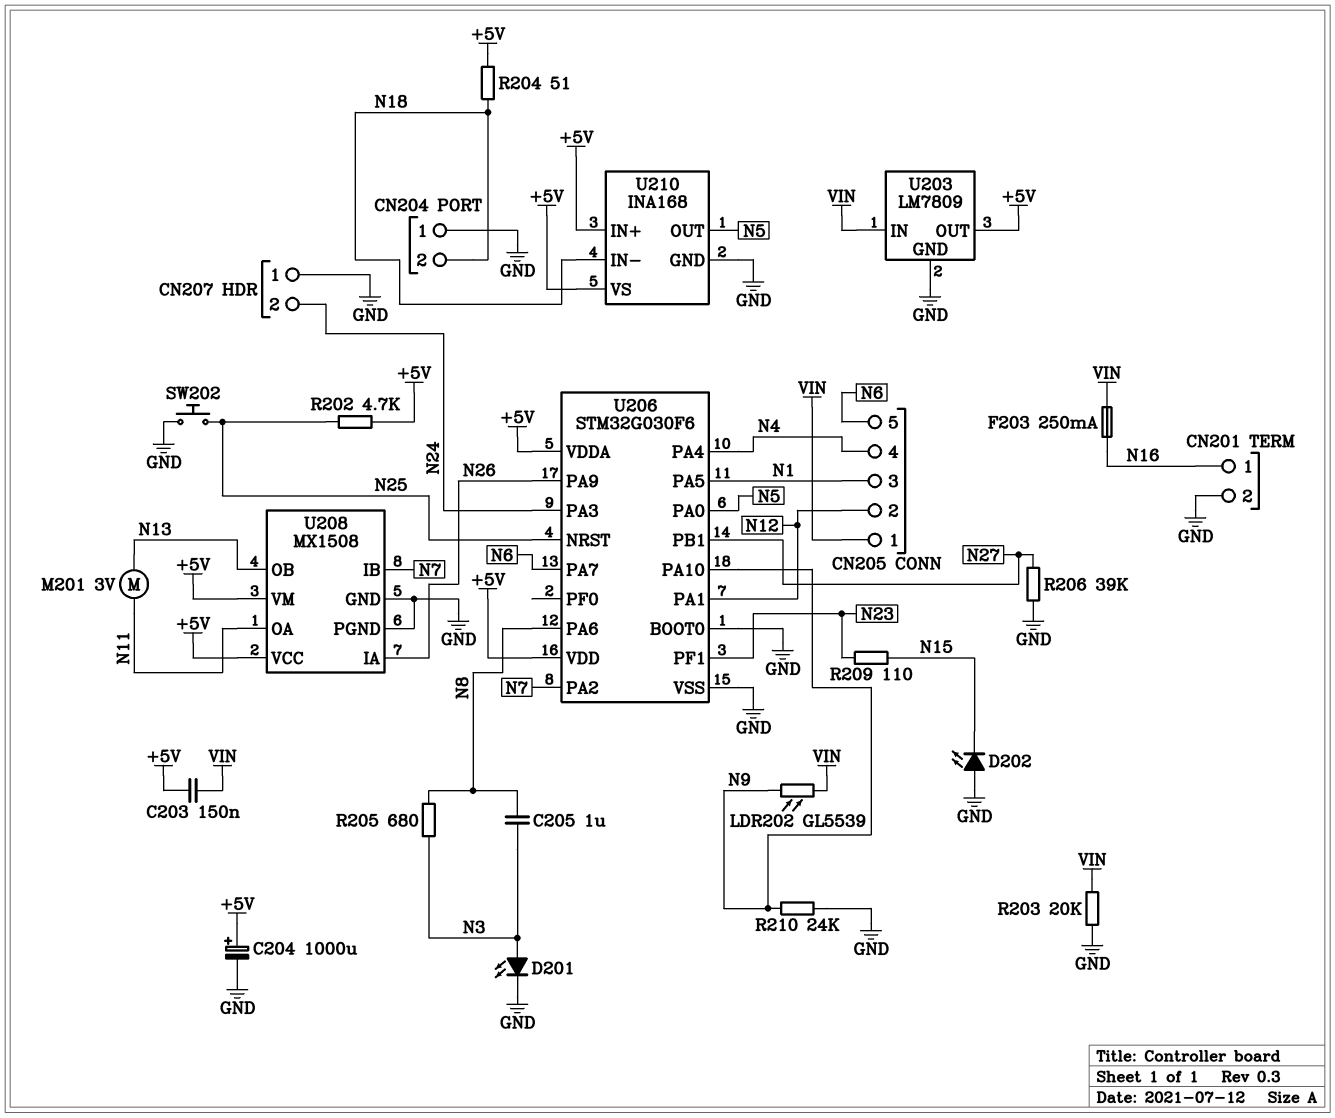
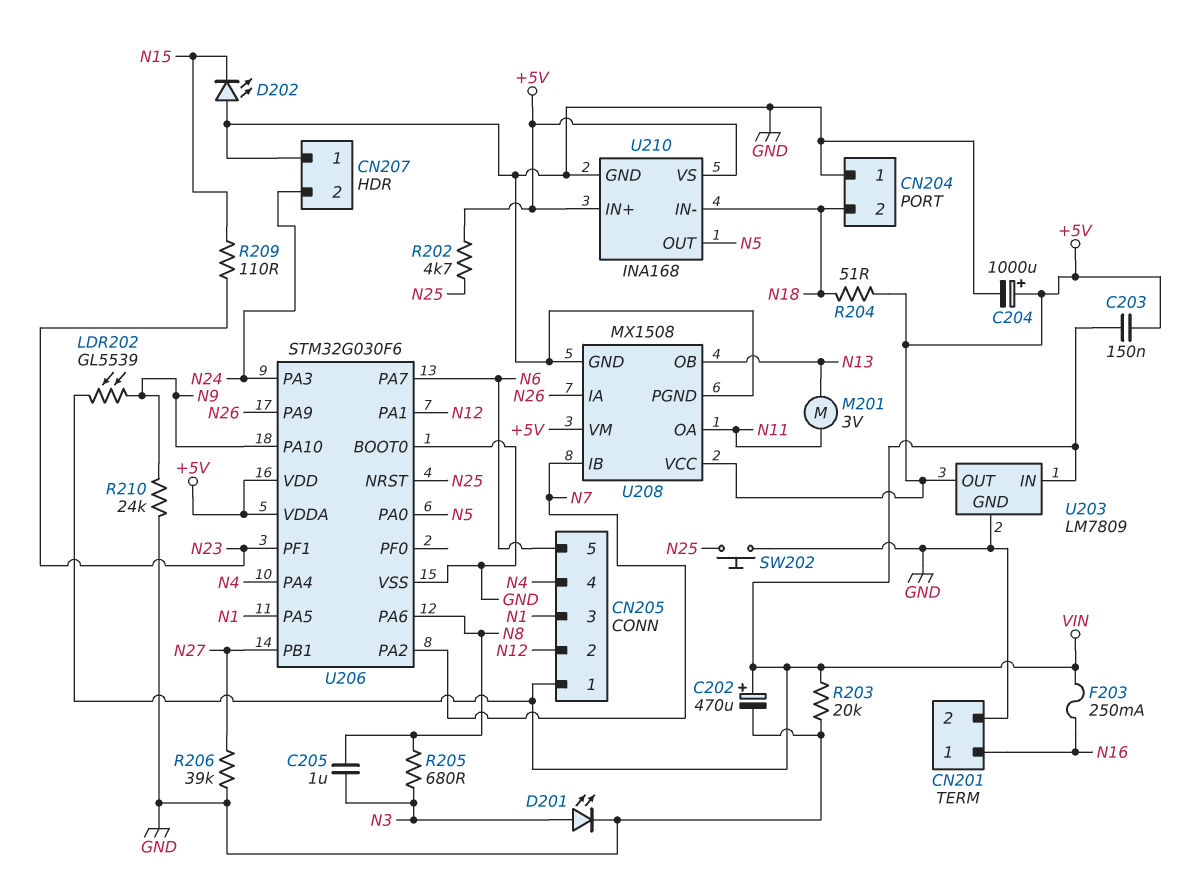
C202: none -> 470uF (plus VIN, minus GND)

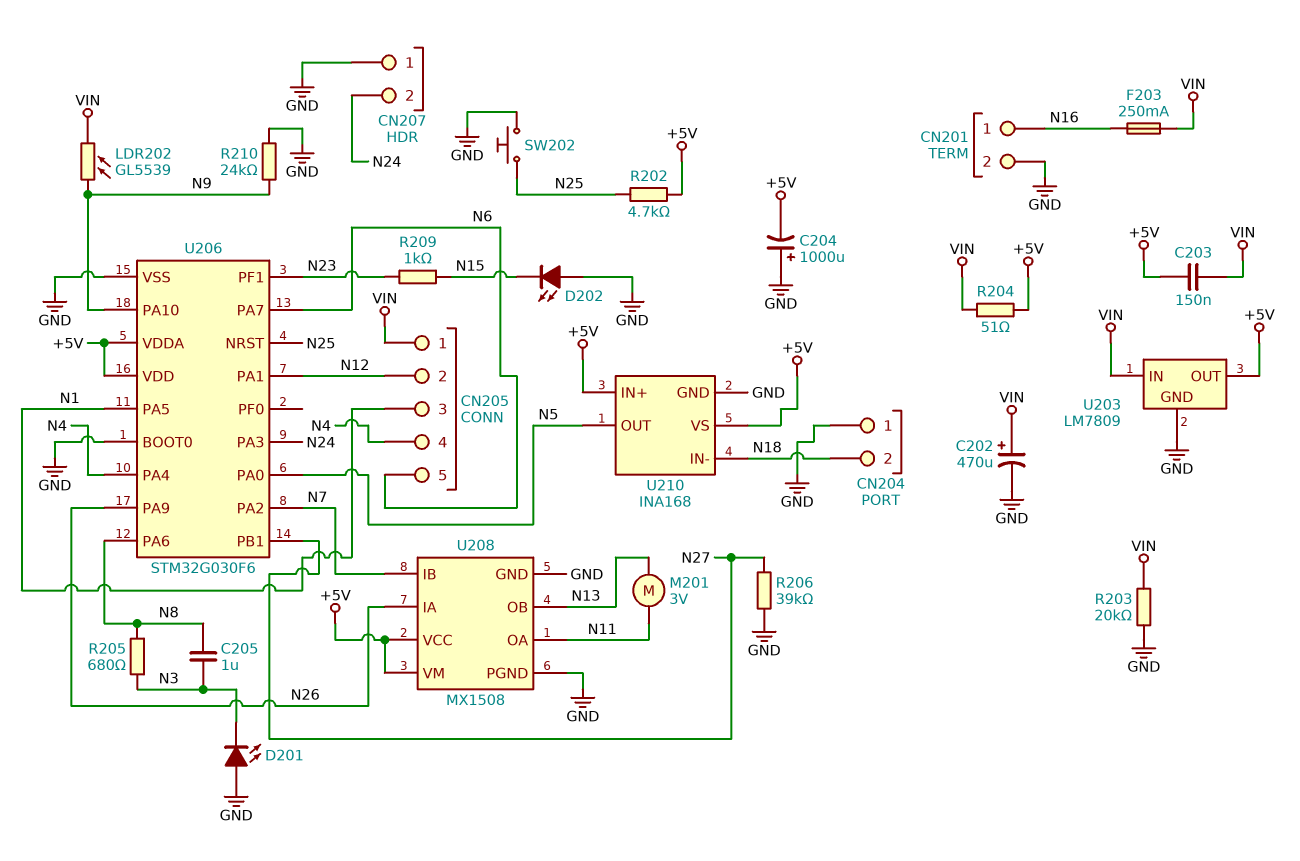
C204: 1000uF (plus +5V, minus GND) -> 1000uF (plus GND, minus +5V)
D201: LED (A N3, K GND) -> LED (A GND, K N3)
R204: 51 (+5V, N18) -> 51 (+5V, VIN)
R209: 110 (N15, N23) -> 1k (N15, N23)

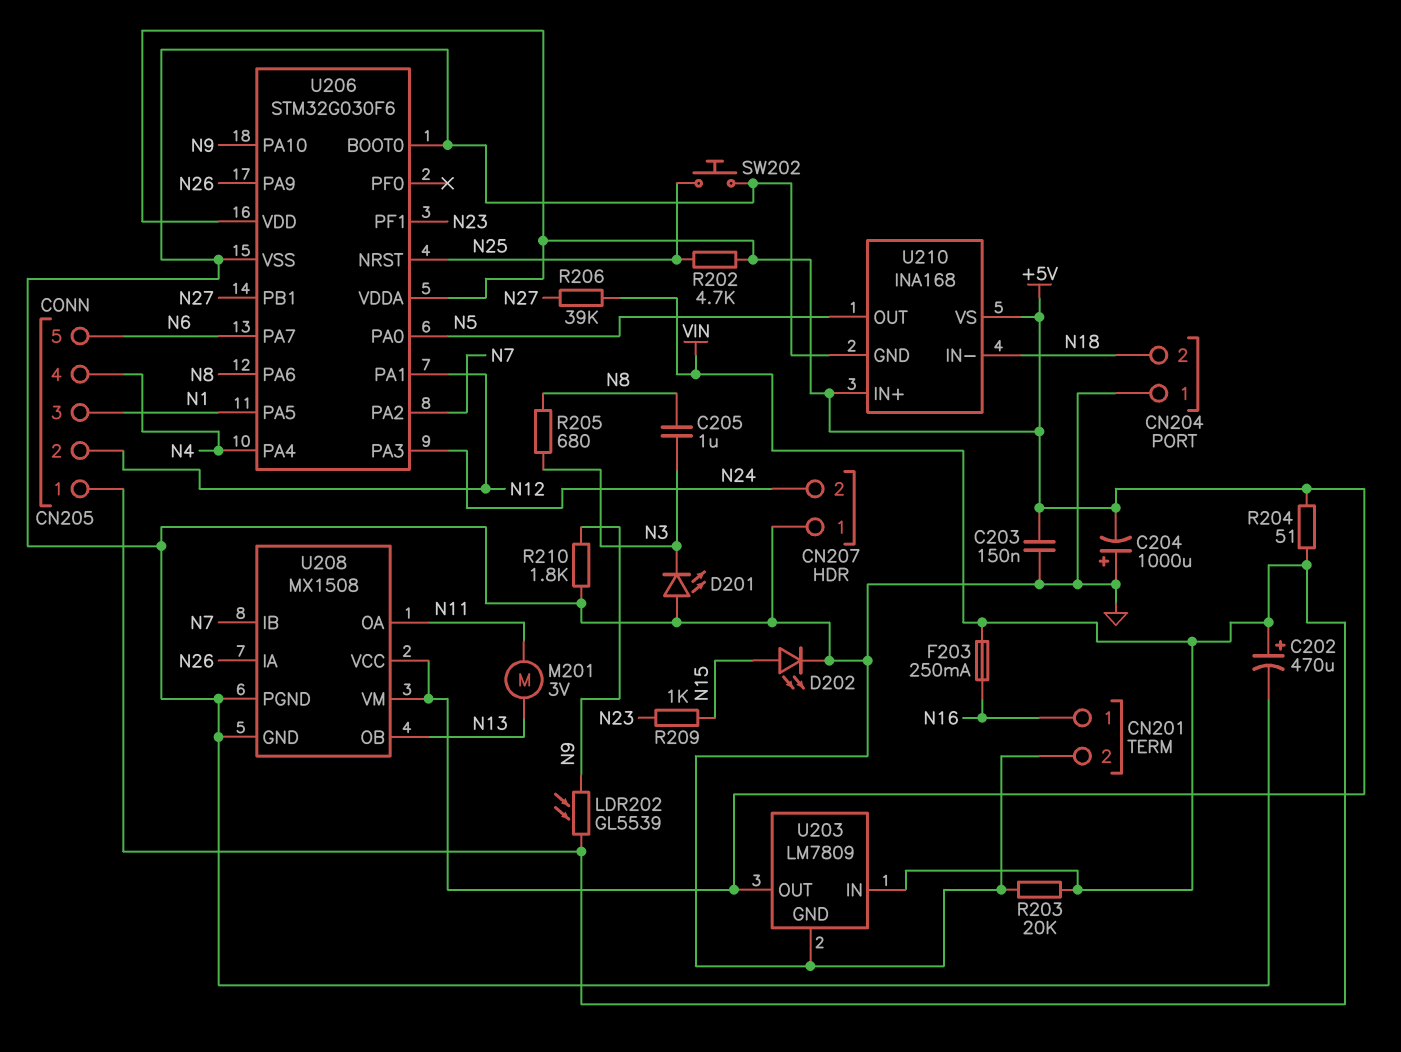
C203: 150nF (+5V, VIN) -> 150nF (+5V, GND)
D202: LED (A GND, K N15) -> LED (A N15, K GND)
R206: 39k (GND, N27) -> 39k (N27, VIN)
R210: 24k (GND, N9) -> 1.8k (GND, N9)

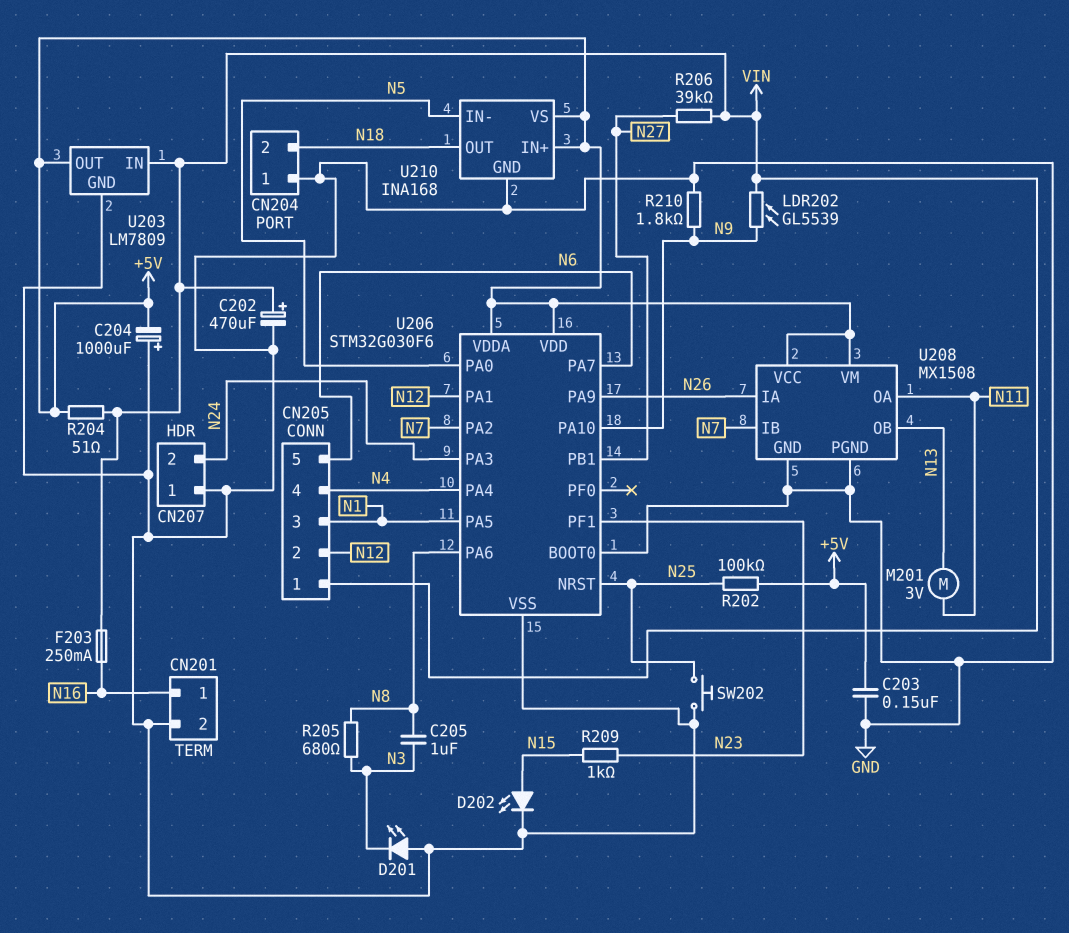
R202: 4.7k (+5V, N25) -> 100k (+5V, N25)
R203: 20k (GND, VIN) -> none
U210 pin IN-: N18 -> N5
U210 pin OUT: N5 -> N18

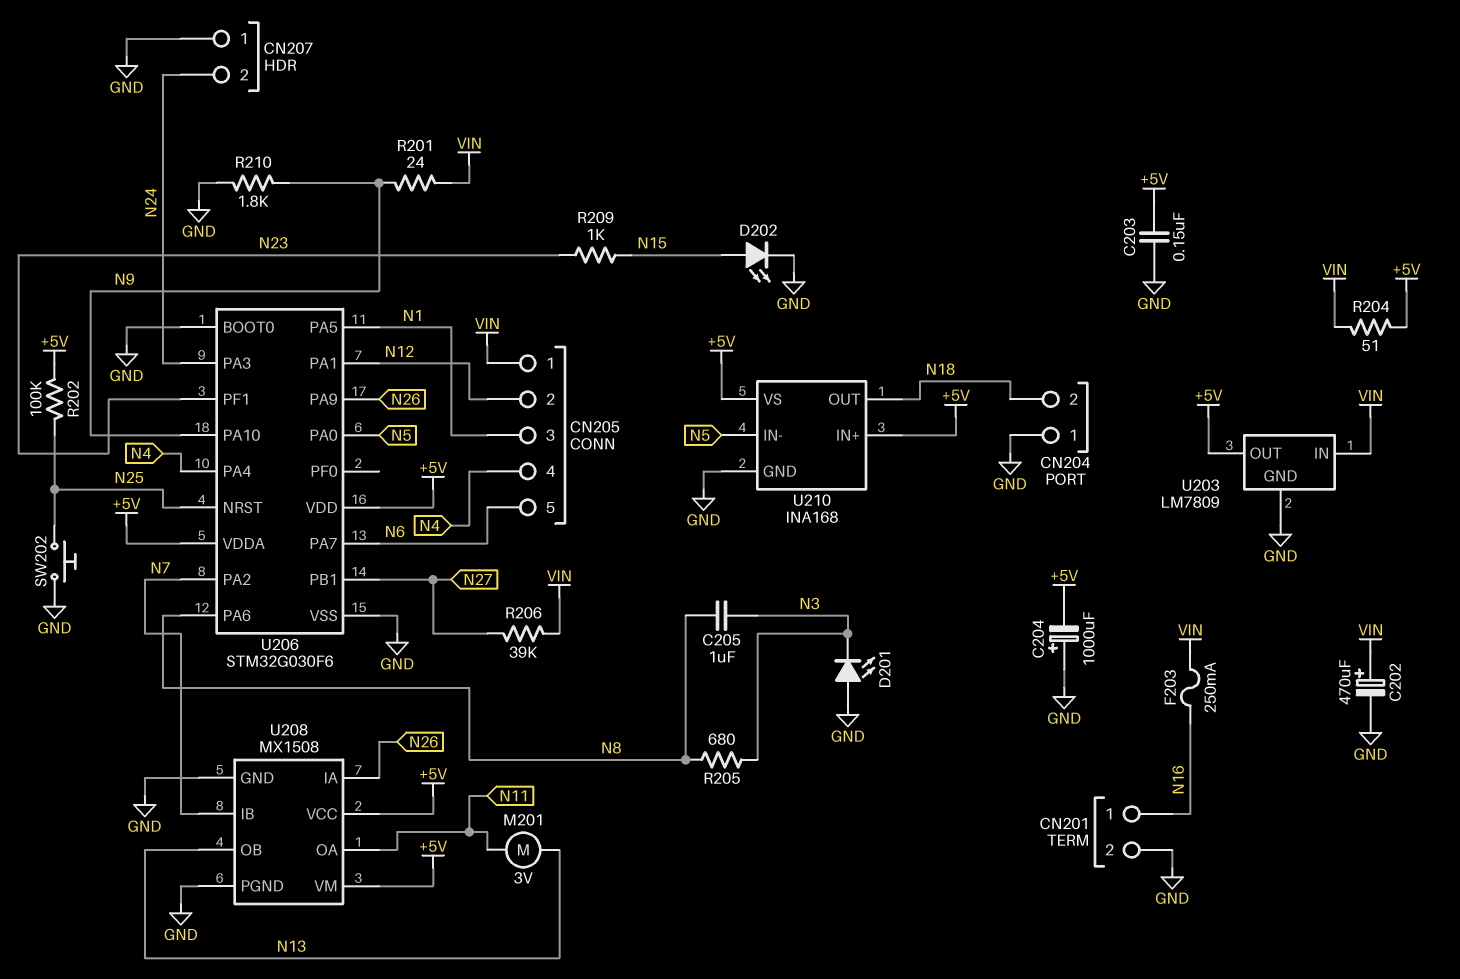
LDR202: GL5539 (N9, VIN) -> none
R201: none -> 24 (N9, VIN)

